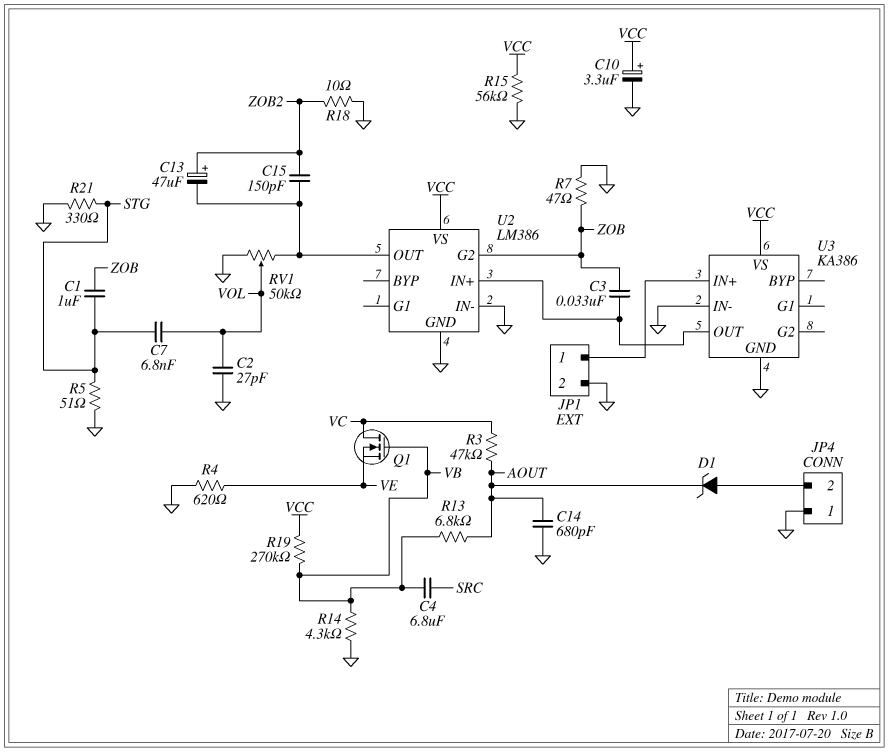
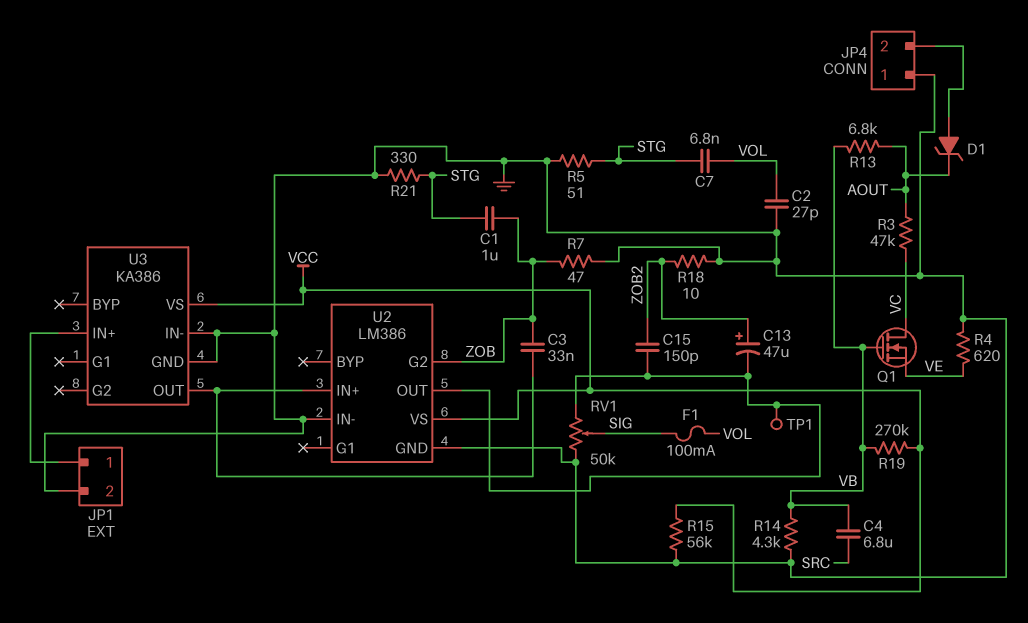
C10: 3.3uF (plus VCC, minus GND) -> none
C14: 680pF (AOUT, GND) -> none
F1: none -> 100mA (SIG, VOL)
RV1: 50k (GND, U2/OUT, wiper VOL) -> 50k (GND, U2/OUT, wiper SIG)
TP1: none -> test point (U2/OUT)

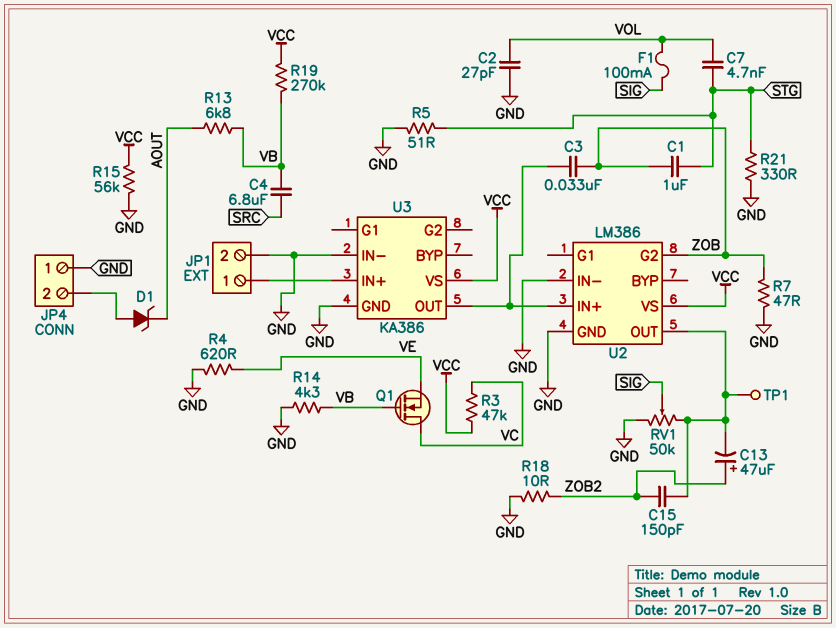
C7: 6.8nF (STG, VOL) -> 4.7nF (STG, VOL)
R3: 47k (AOUT, VC) -> 47k (VC, VCC)

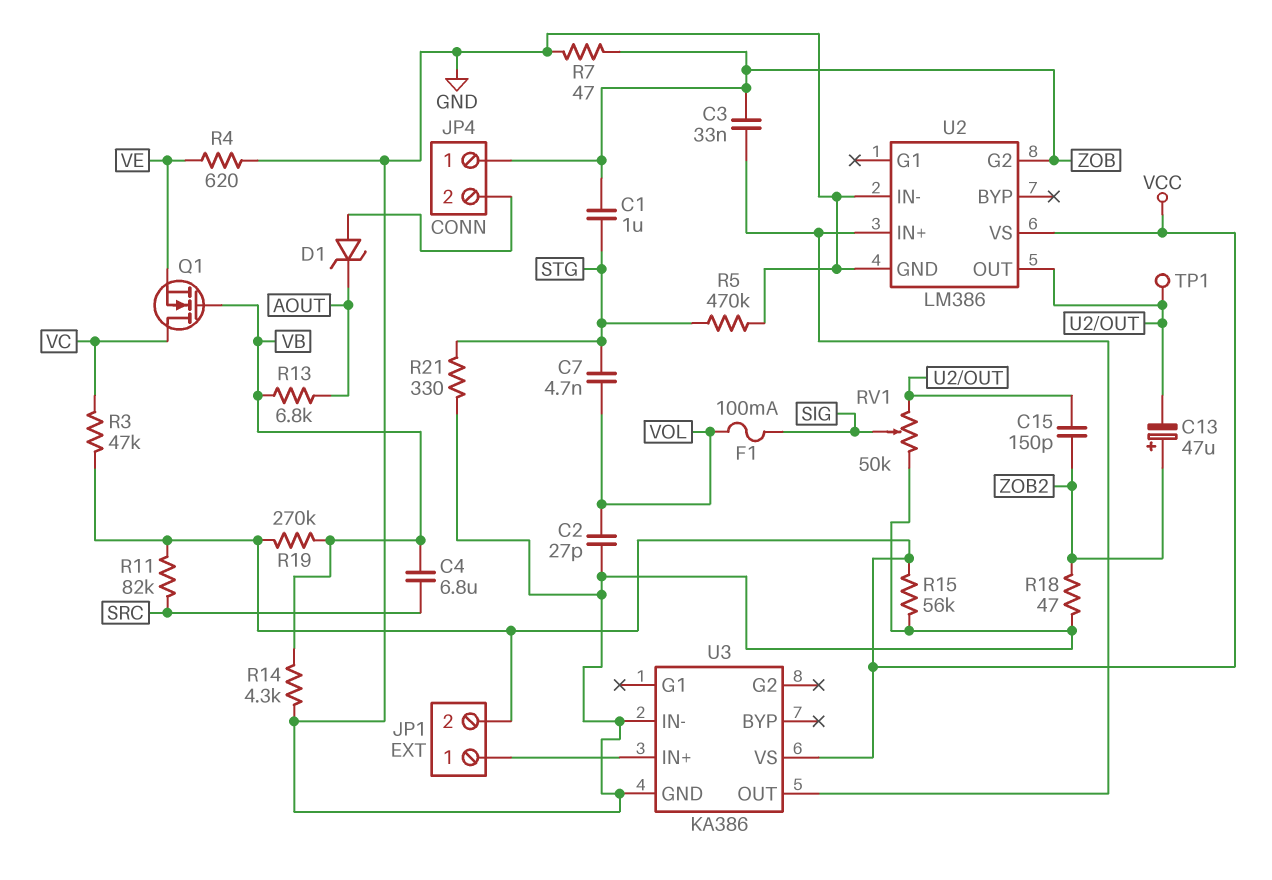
JP1 pin 2: GND -> VCC
JP4 pin 1: GND -> ZOB
R5: 51 (GND, STG) -> 470k (GND, STG)
R11: none -> 82k (SRC, VCC)
R18: 10 (GND, ZOB2) -> 47 (GND, ZOB2)

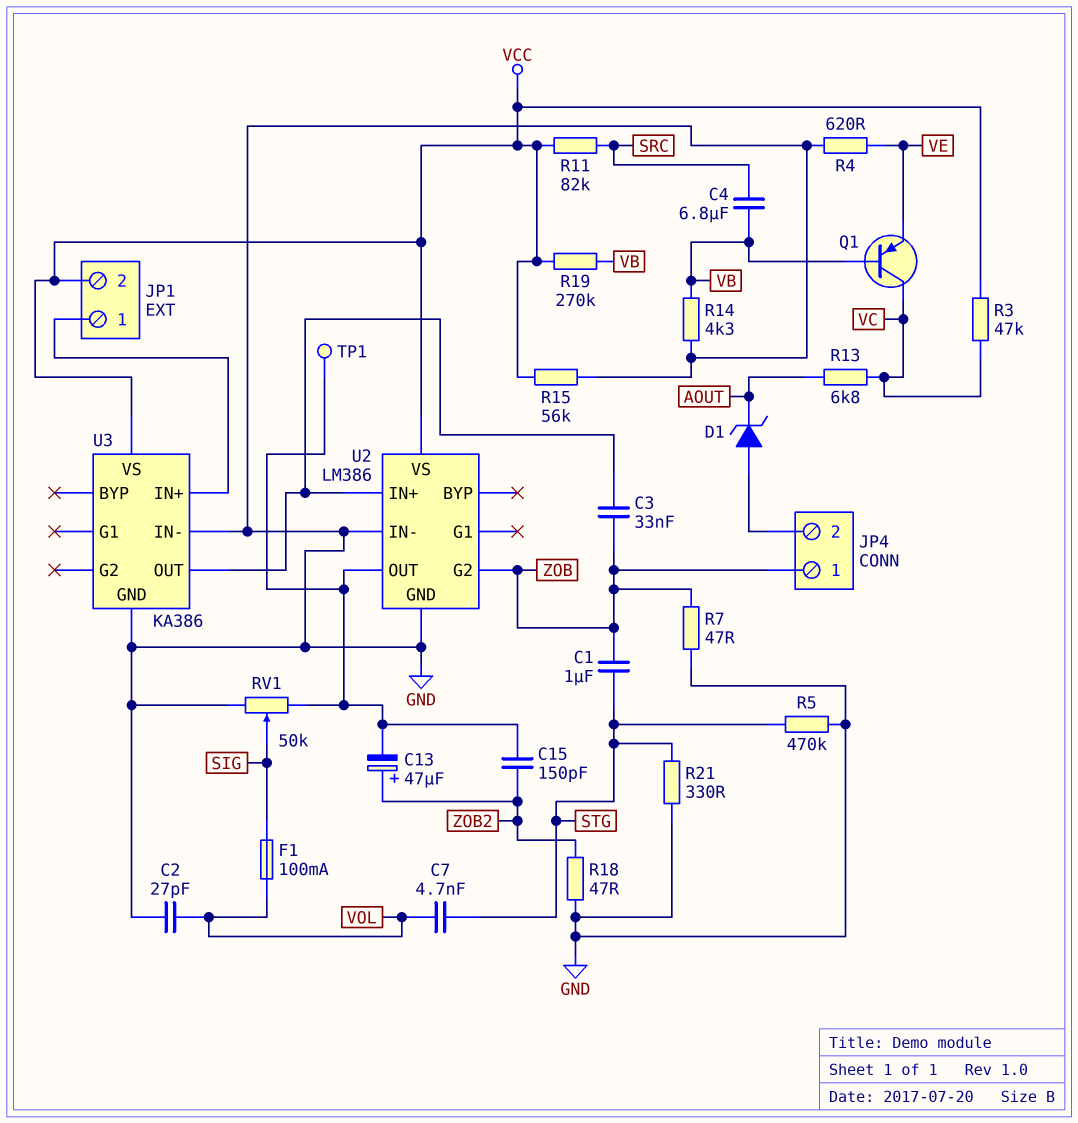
Q1: NMOS (G VB, D VC, S VE) -> PNP (B VB, C VC, E VE)
R13: 6.8k (AOUT, VB) -> 6.8k (AOUT, VC)

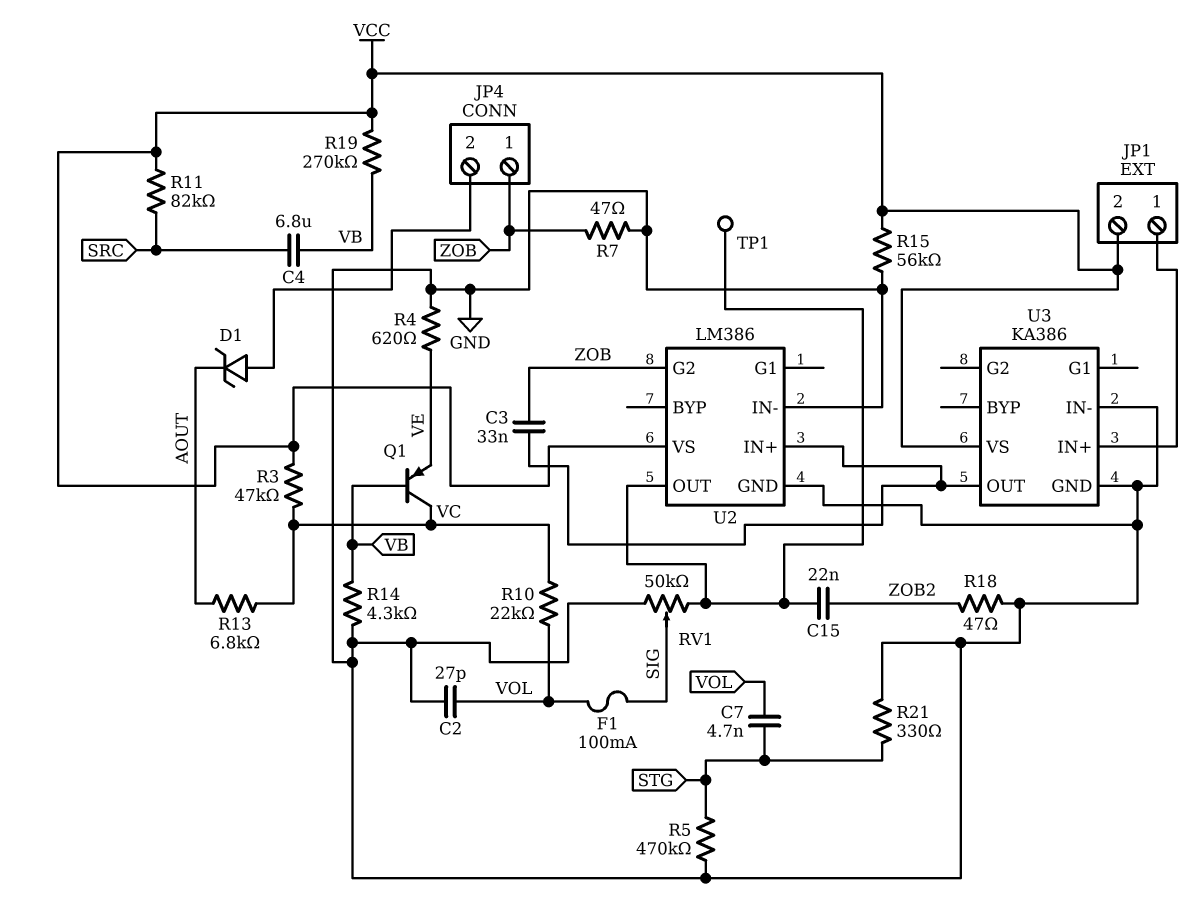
C1: 1uF (STG, ZOB) -> none
C13: 47uF (plus ZOB2, minus U2/OUT) -> none
C15: 150pF (U2/OUT, ZOB2) -> 22nF (U2/OUT, ZOB2)
R10: none -> 22k (VC, VOL)

